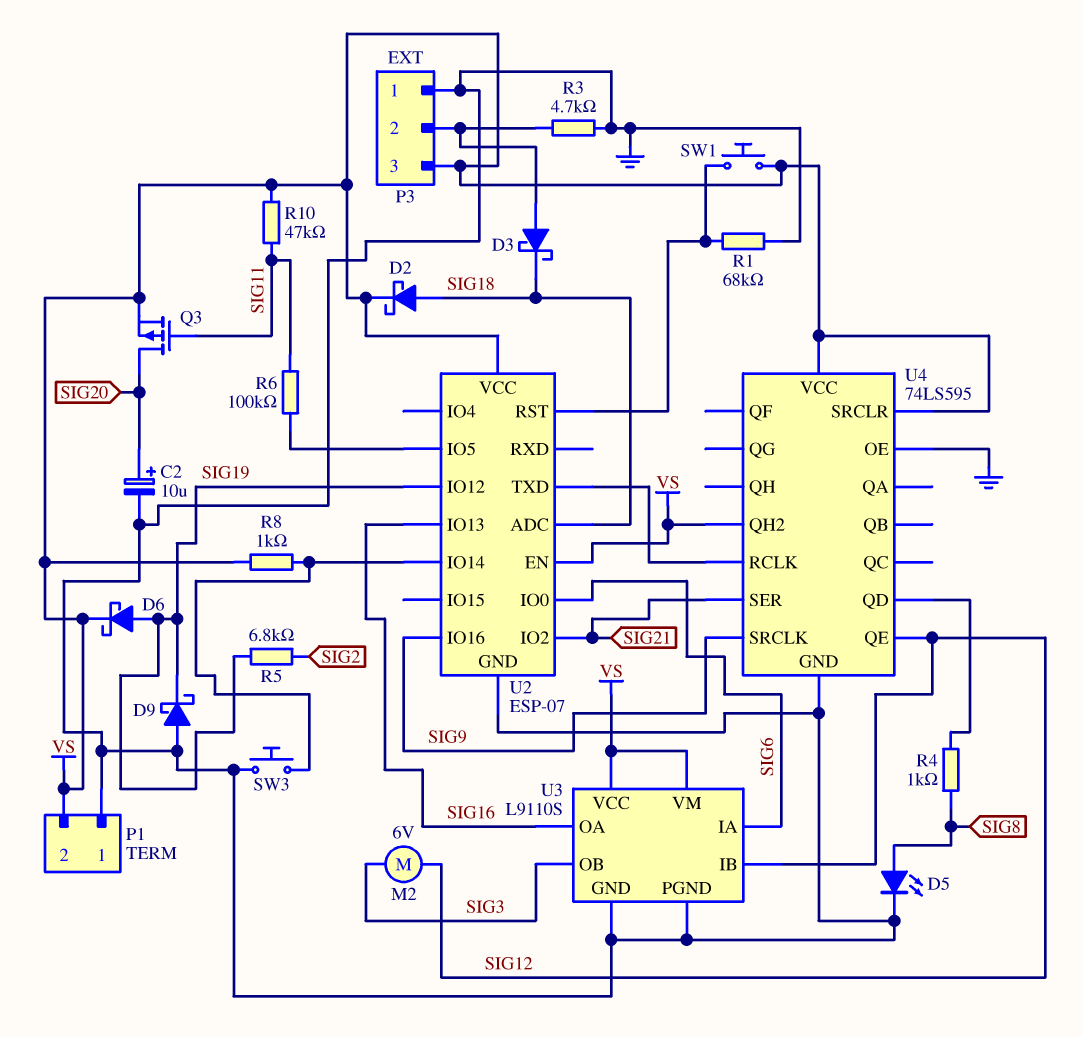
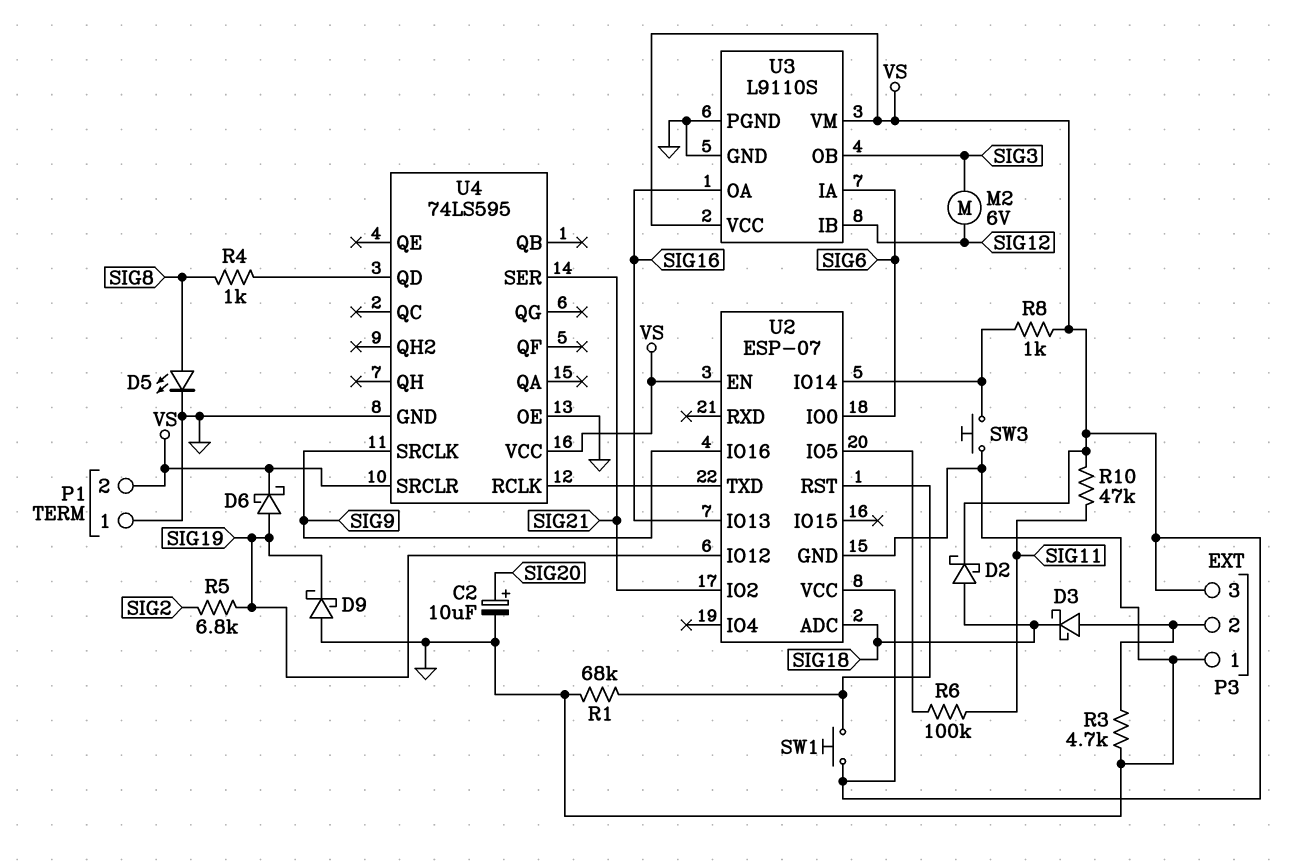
Q3: PMOS (G SIG11, D SIG20, S VS) -> none
U4 pin QE: SIG12 -> none
U4 pin QH2: VS -> none

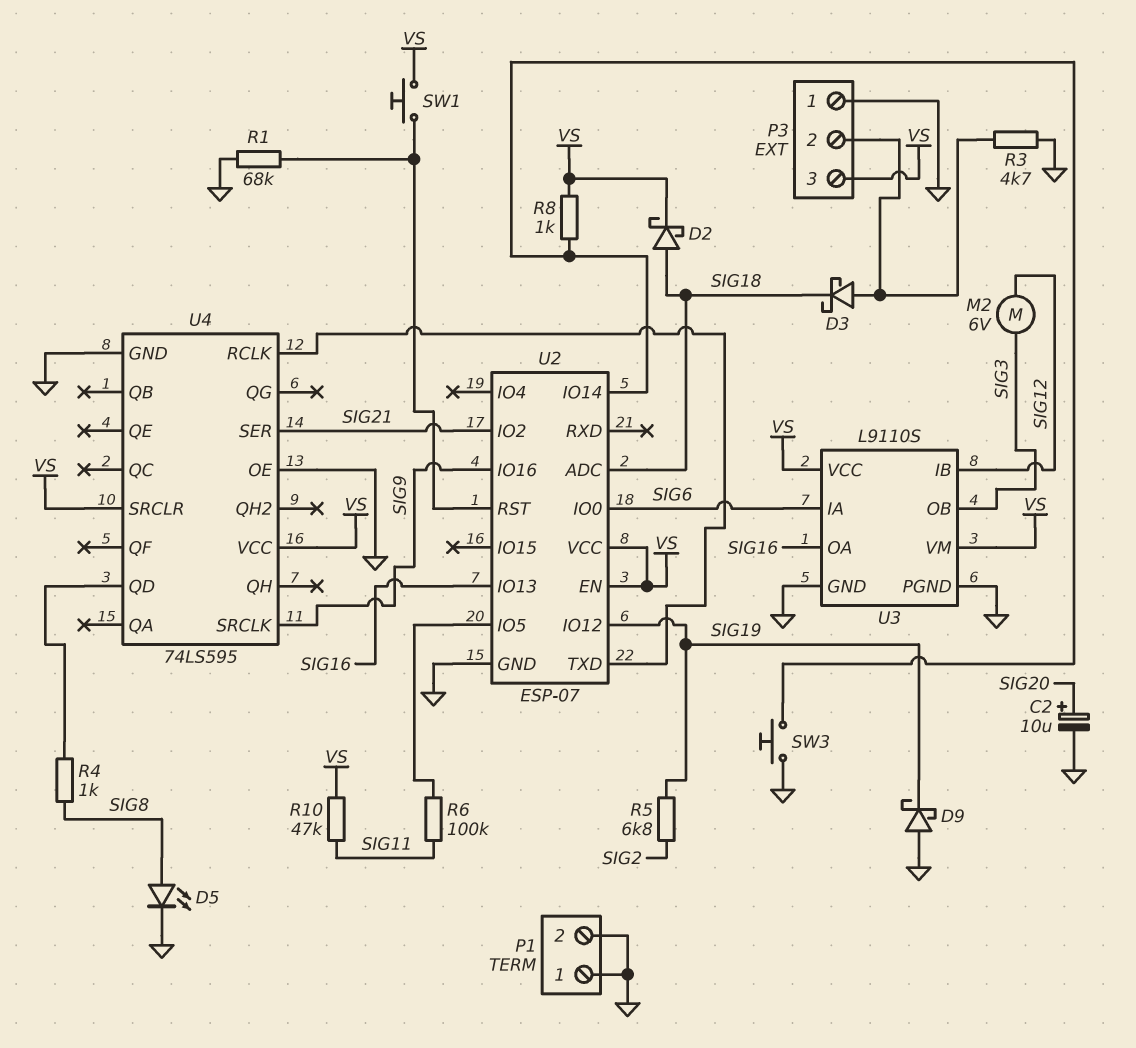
D6: schottky (A SIG19, K VS) -> none
P1 pin 2: VS -> GND

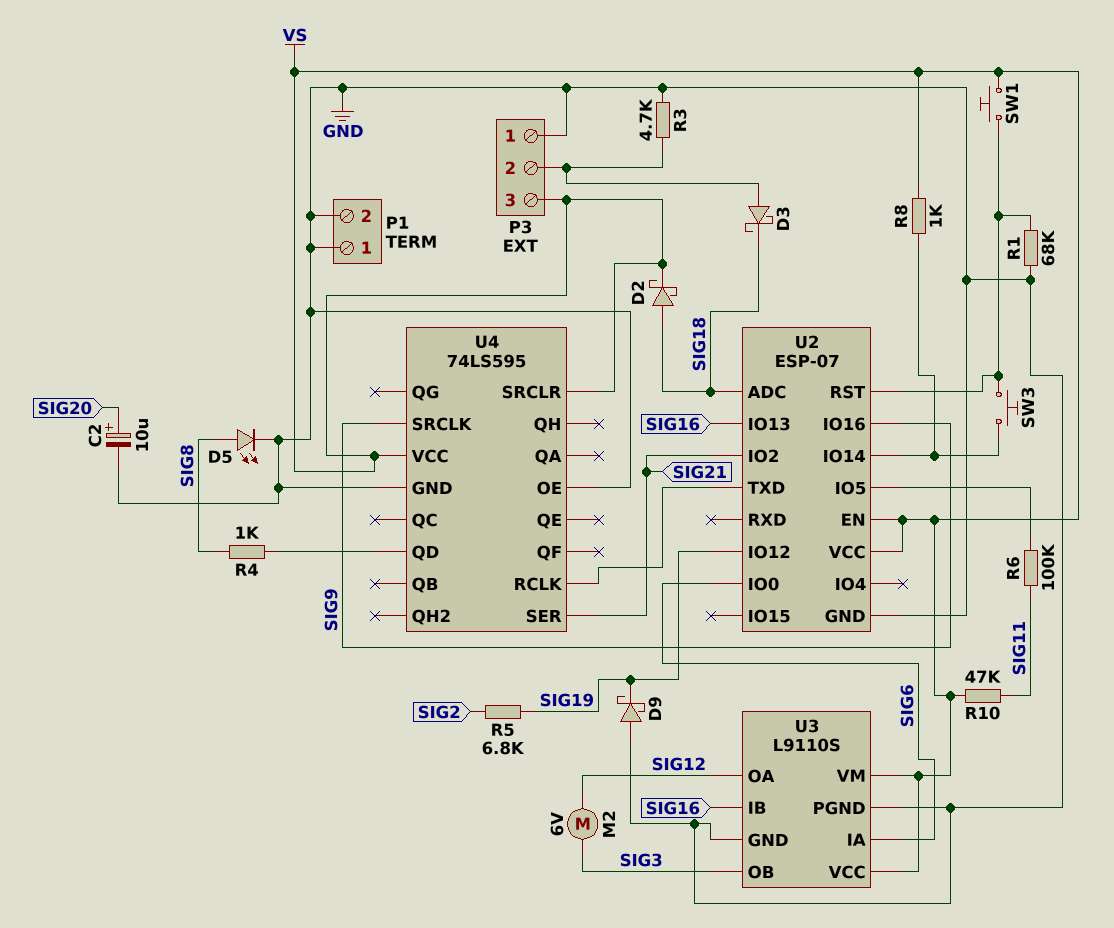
SW3: button (GND, U2/IO14) -> button (U2/IO14, U2/RST)
U3 pin IB: SIG12 -> SIG16
U3 pin OA: SIG16 -> SIG12

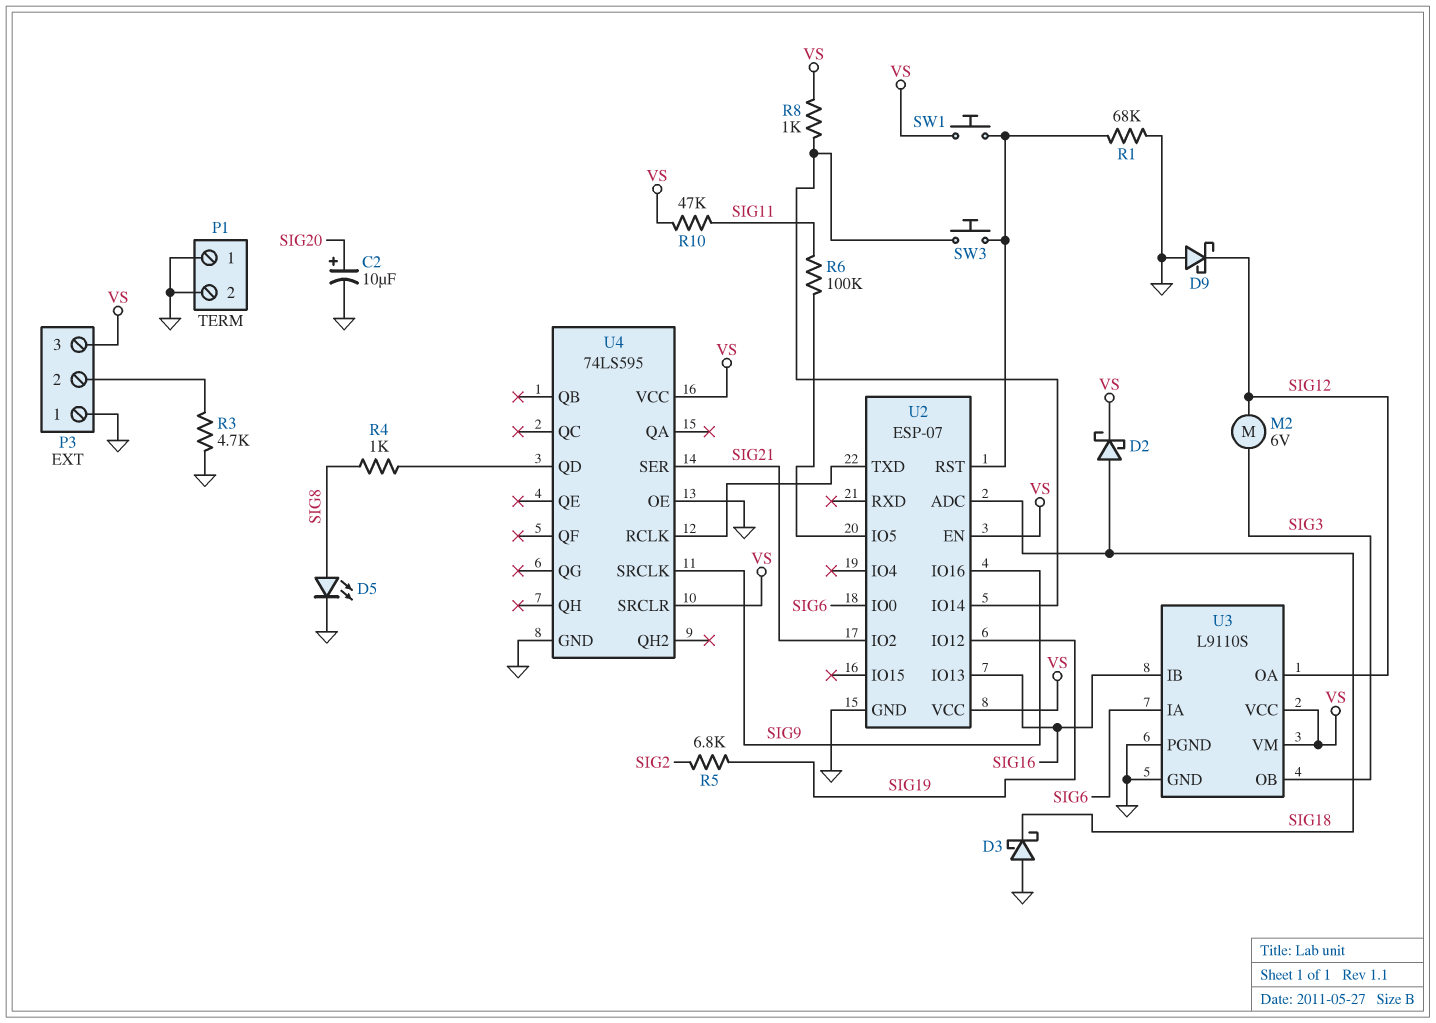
D3: schottky (A P3/2, K SIG18) -> schottky (A GND, K SIG18)
D9: schottky (A GND, K SIG19) -> schottky (A GND, K SIG12)

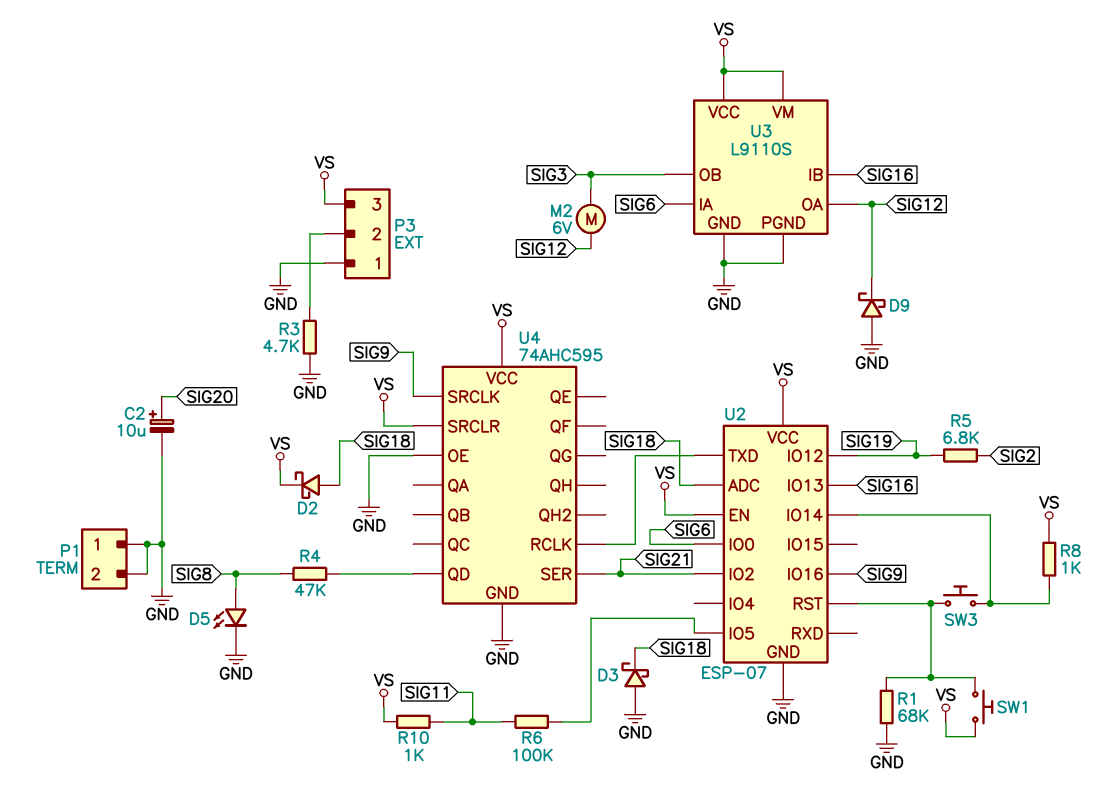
R4: 1k (SIG8, U4/QD) -> 47k (SIG8, U4/QD)
R10: 47k (SIG11, VS) -> 1k (SIG11, VS)
U4: 74LS595 -> 74AHC595

